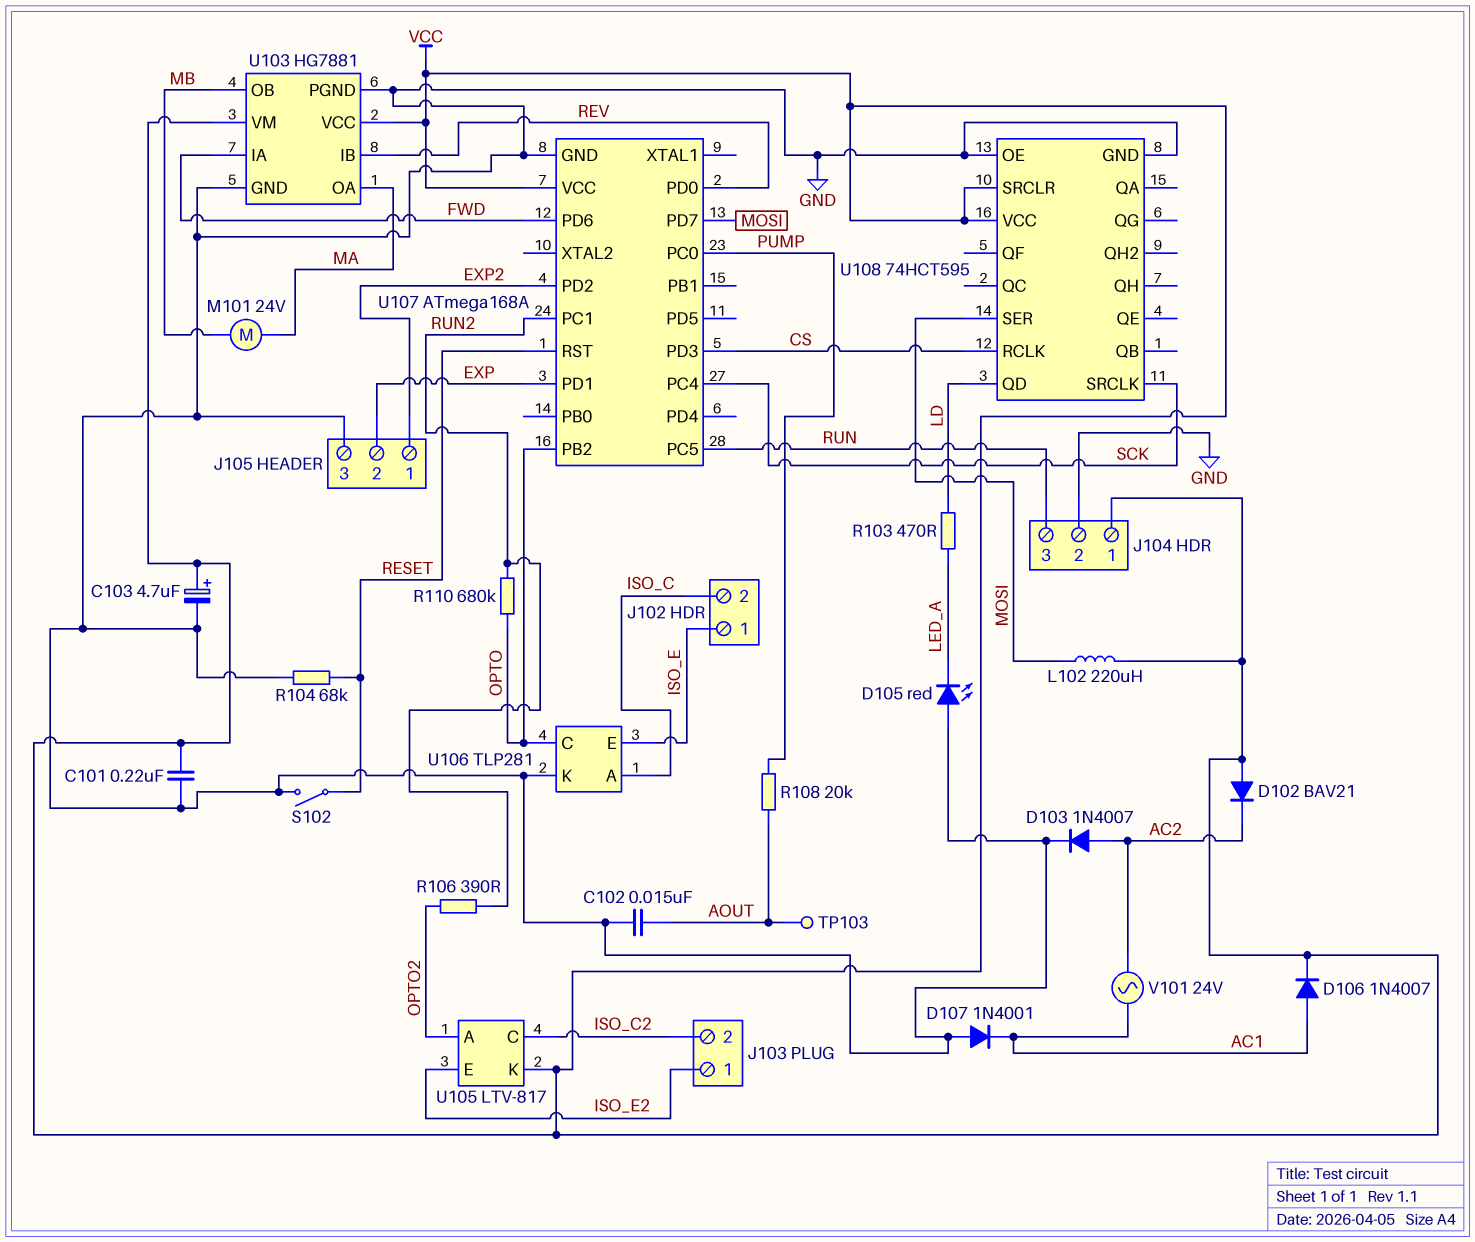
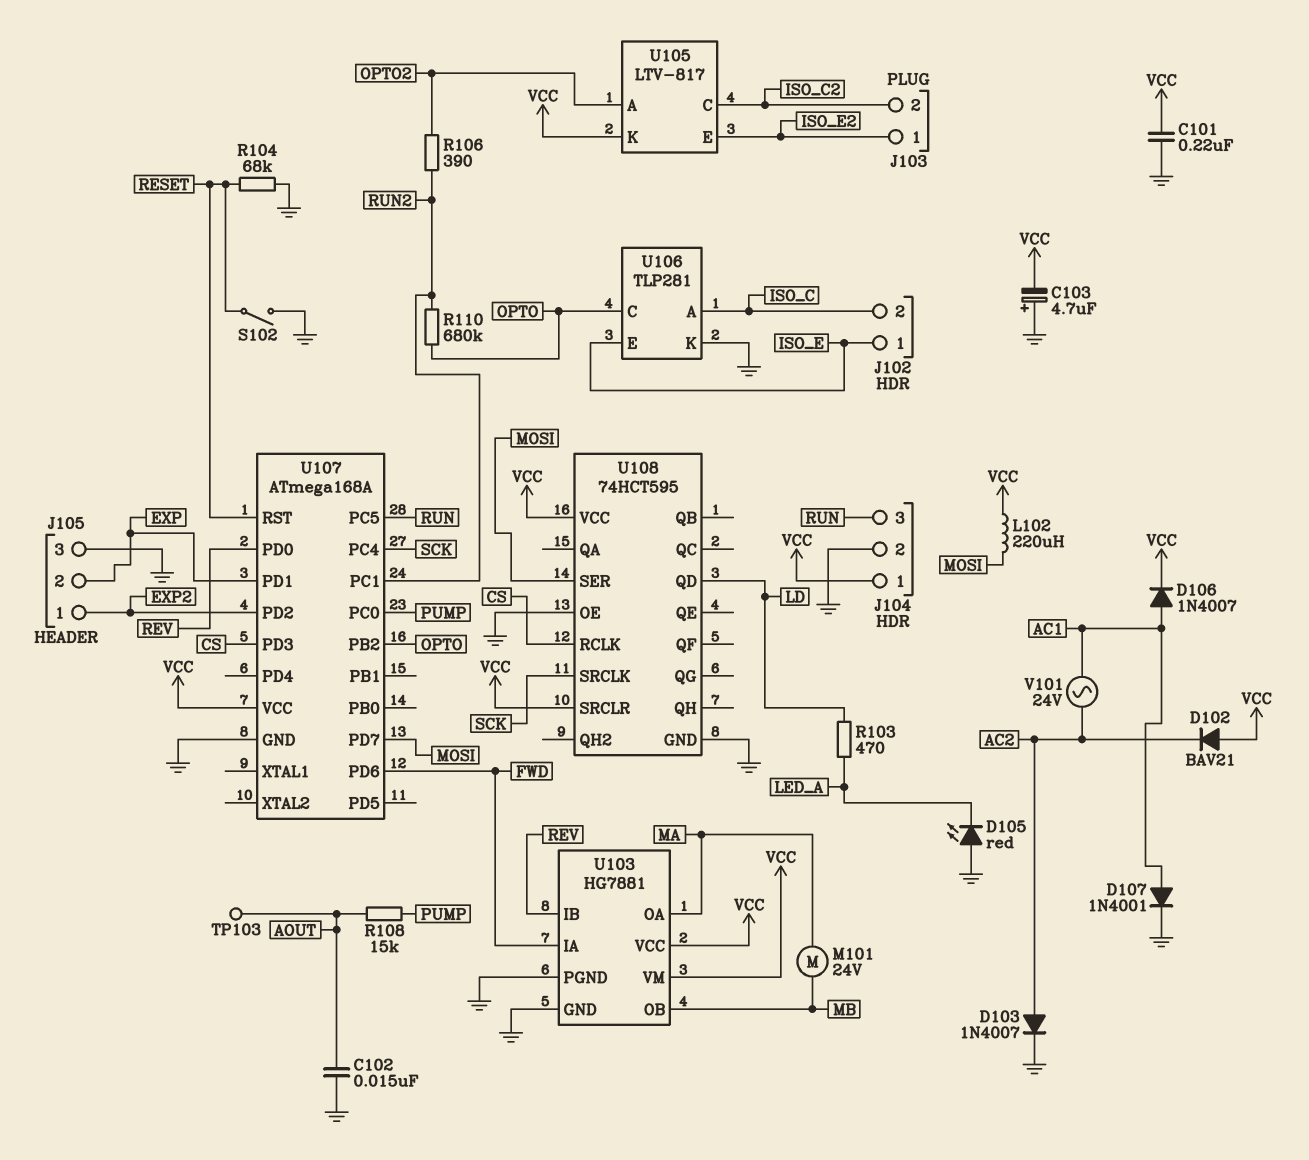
C103: 4.7uF (plus VCC, minus GND) -> 4.7uF (plus GND, minus VCC)
D107: diode 1N4001 (A GND, K AC1) -> diode 1N4001 (A AC1, K GND)
R108: 20k (AOUT, PUMP) -> 15k (AOUT, PUMP)

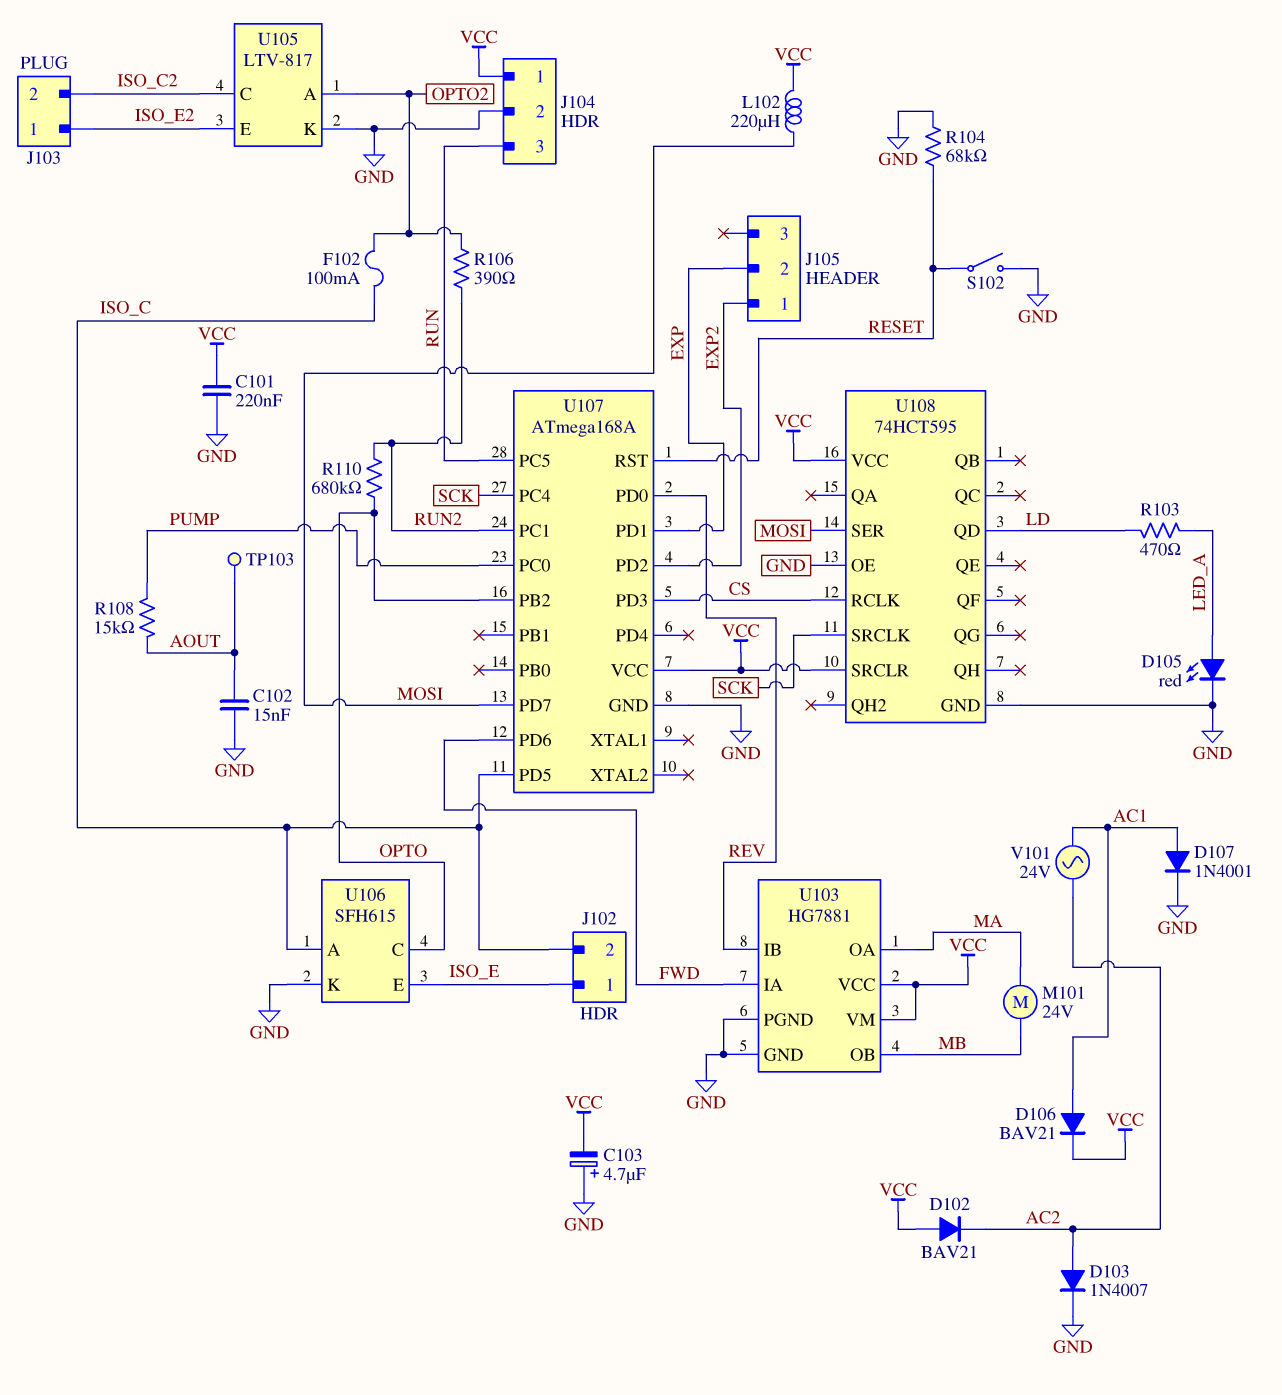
D105: LED red (A GND, K LED_A) -> LED red (A LED_A, K GND)
D106: diode 1N4007 (A AC1, K VCC) -> diode BAV21 (A AC1, K VCC)
F102: none -> 100mA (ISO_C, OPTO2)
J105 pin 3: GND -> none
U105 pin K: VCC -> GND
U106: TLP281 -> SFH615
U107 pin PD5: none -> ISO_C

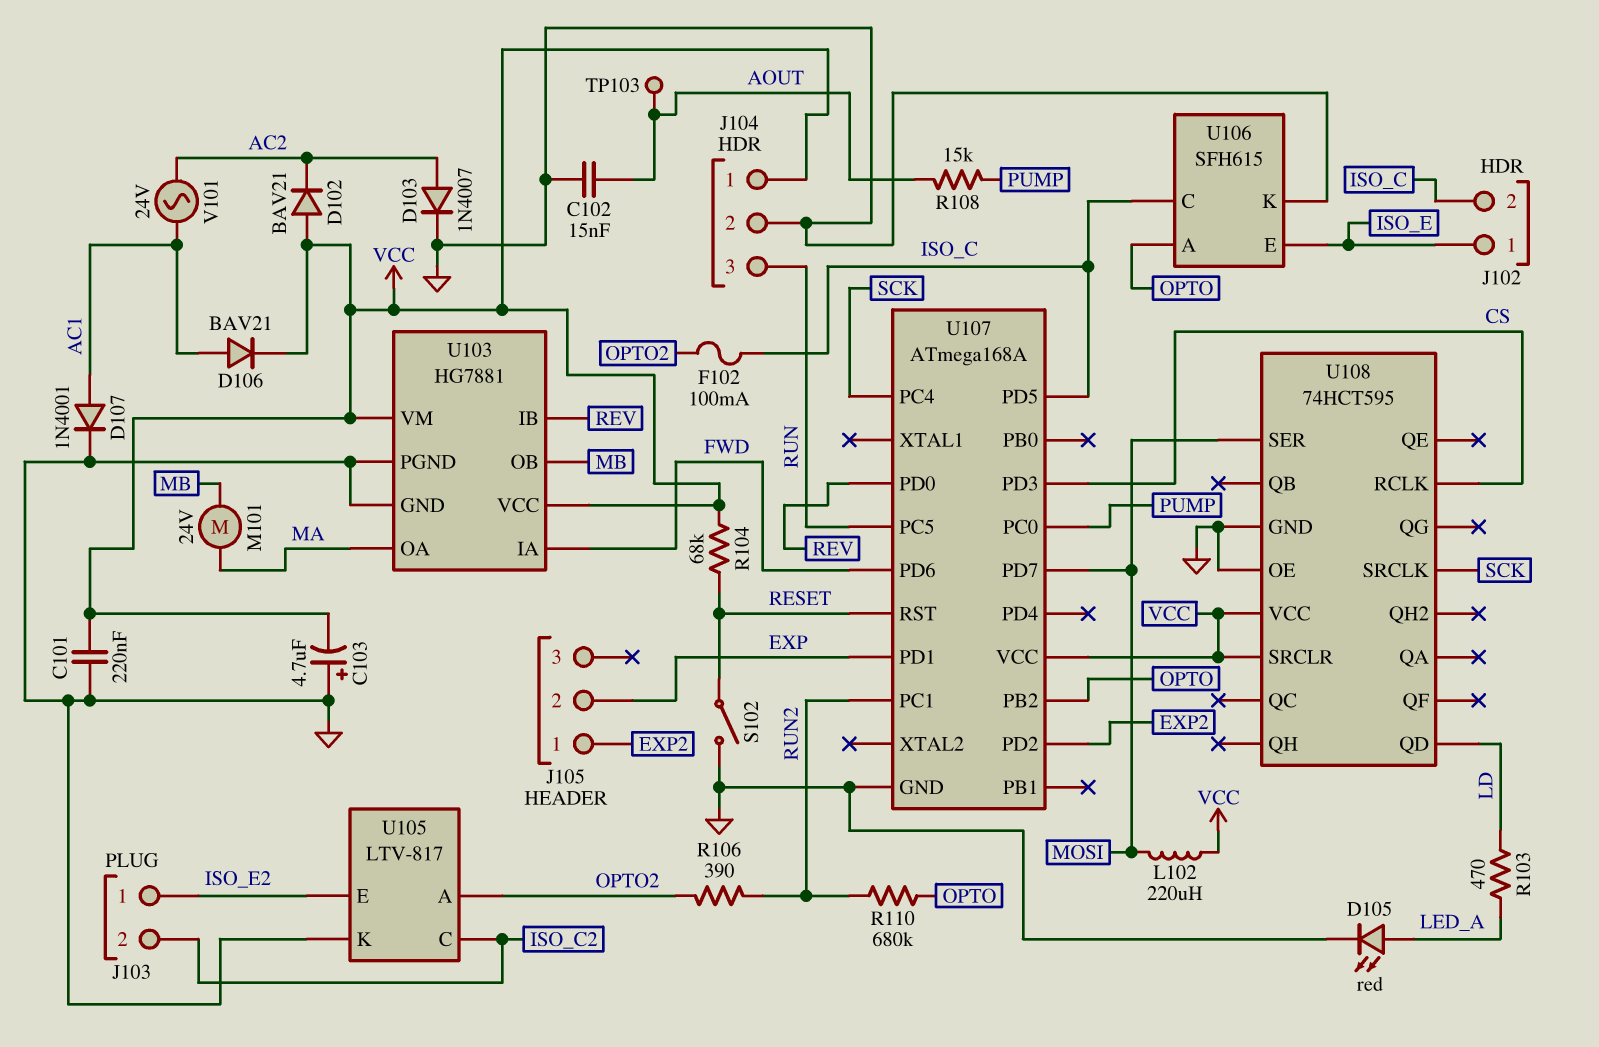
R104: 68k (GND, RESET) -> 68k (RESET, VCC)
U106 pin A: ISO_C -> OPTO
U106 pin C: OPTO -> ISO_C

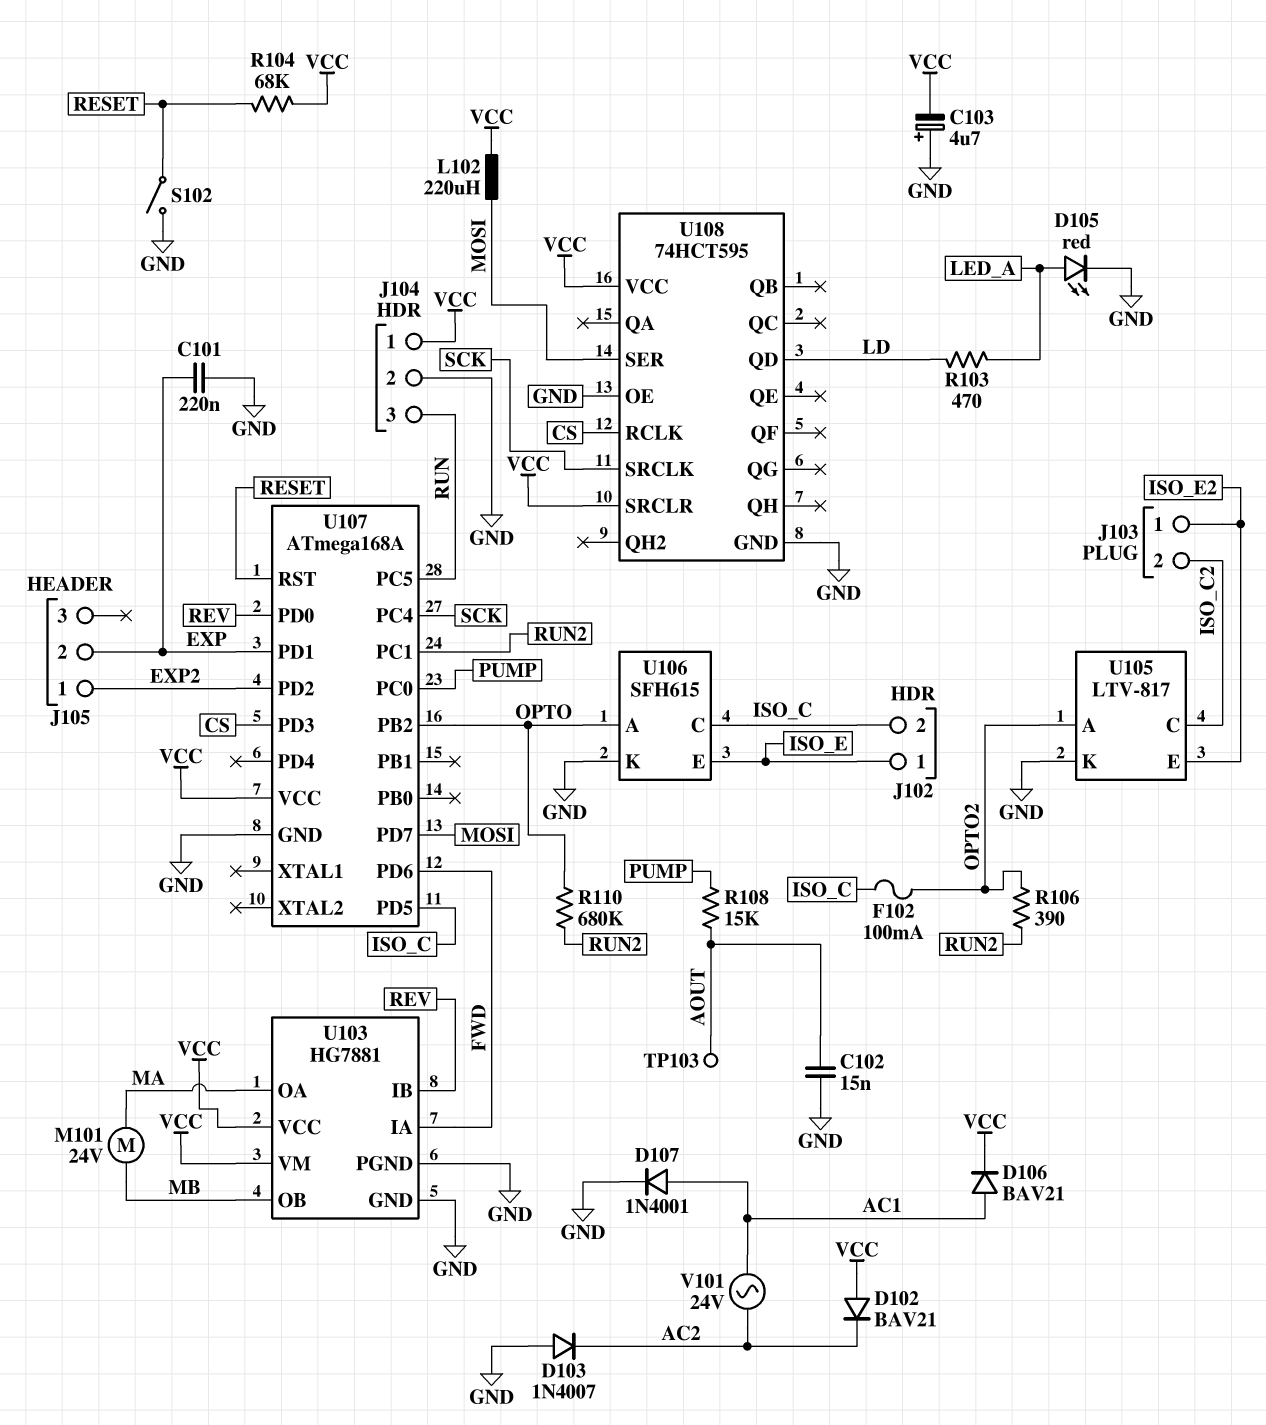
C101: 220nF (GND, VCC) -> 220nF (EXP, GND)
D103: diode 1N4007 (A AC2, K GND) -> diode 1N4007 (A GND, K AC2)

